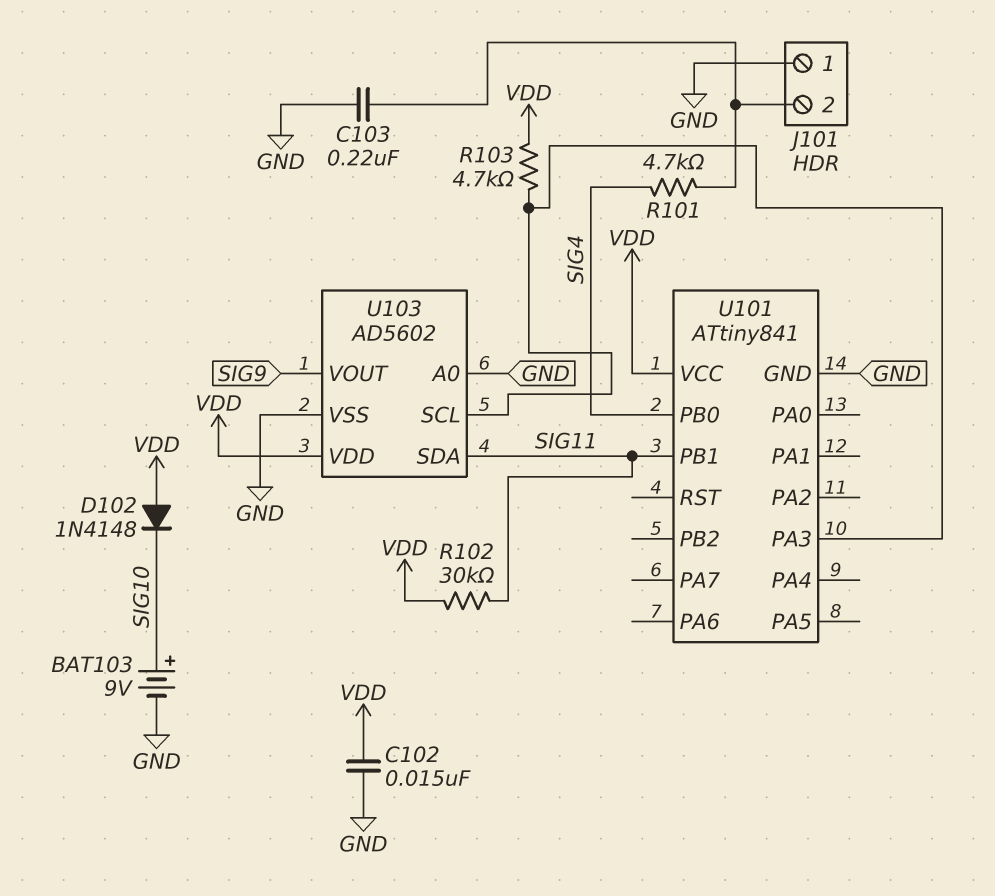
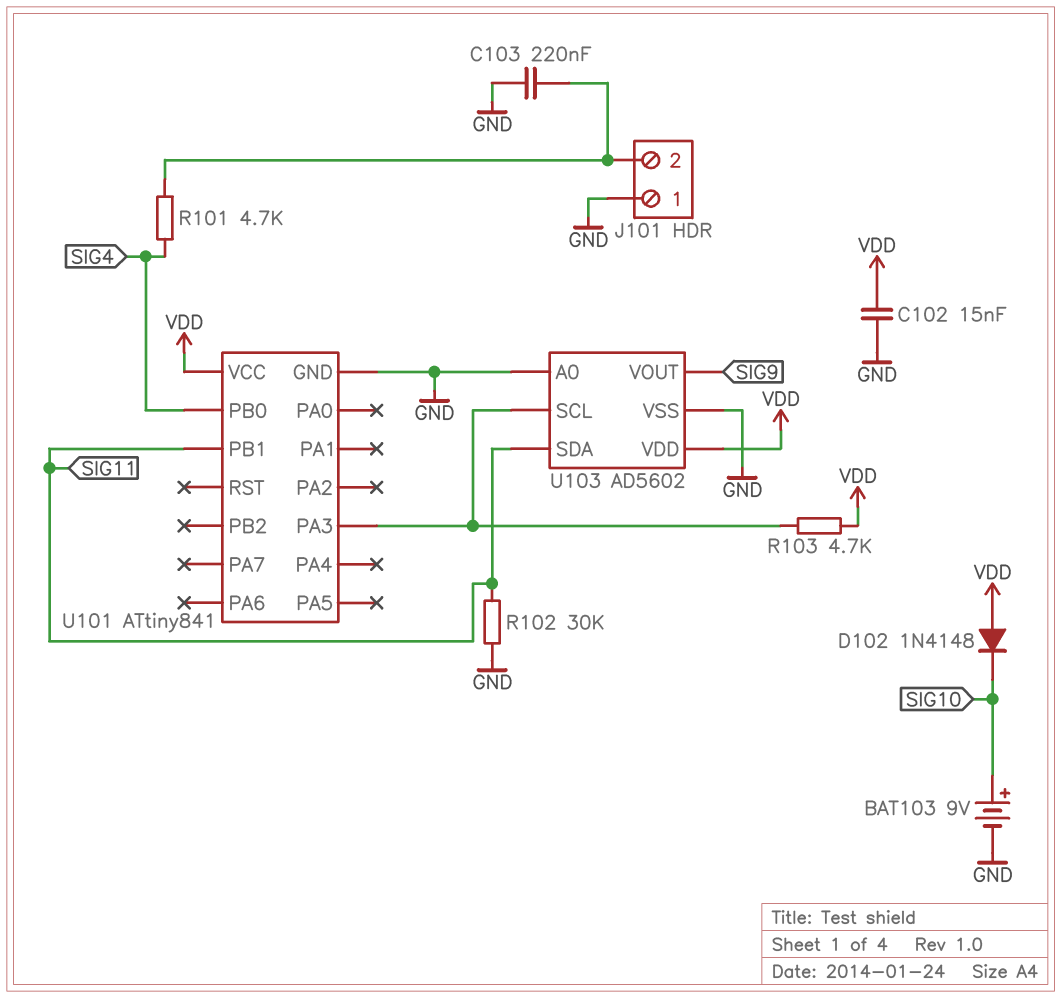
R102: 30k (SIG11, VDD) -> 30k (GND, SIG11)

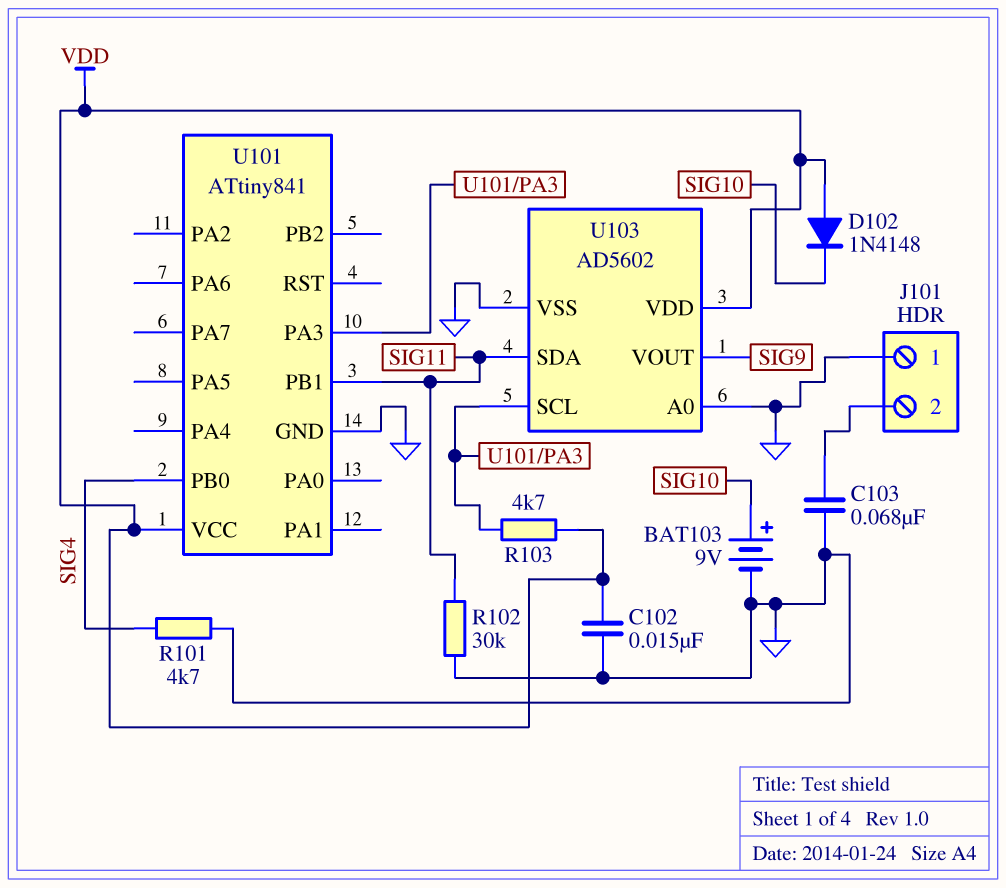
C103: 220nF (GND, J101/2) -> 68nF (GND, J101/2)
R101: 4.7k (J101/2, SIG4) -> 4.7k (GND, SIG4)

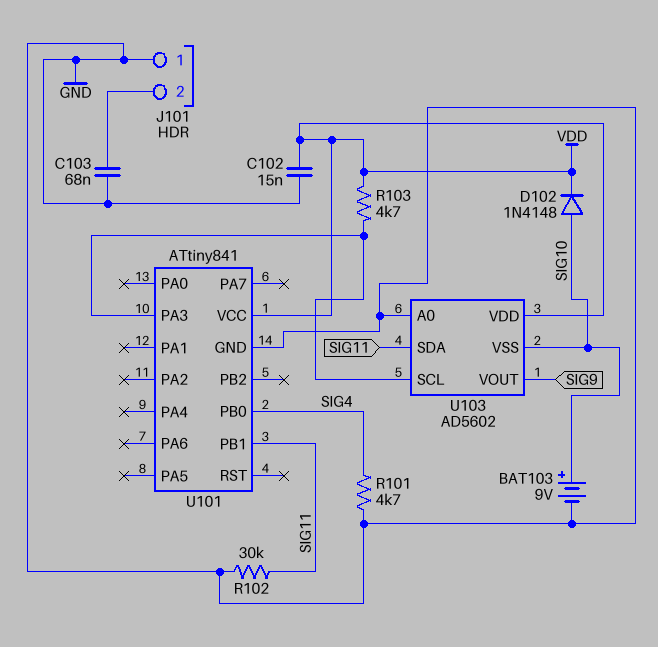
D102: diode 1N4148 (A VDD, K SIG10) -> diode 1N4148 (A SIG10, K VDD)
U103 pin VSS: GND -> SIG10

